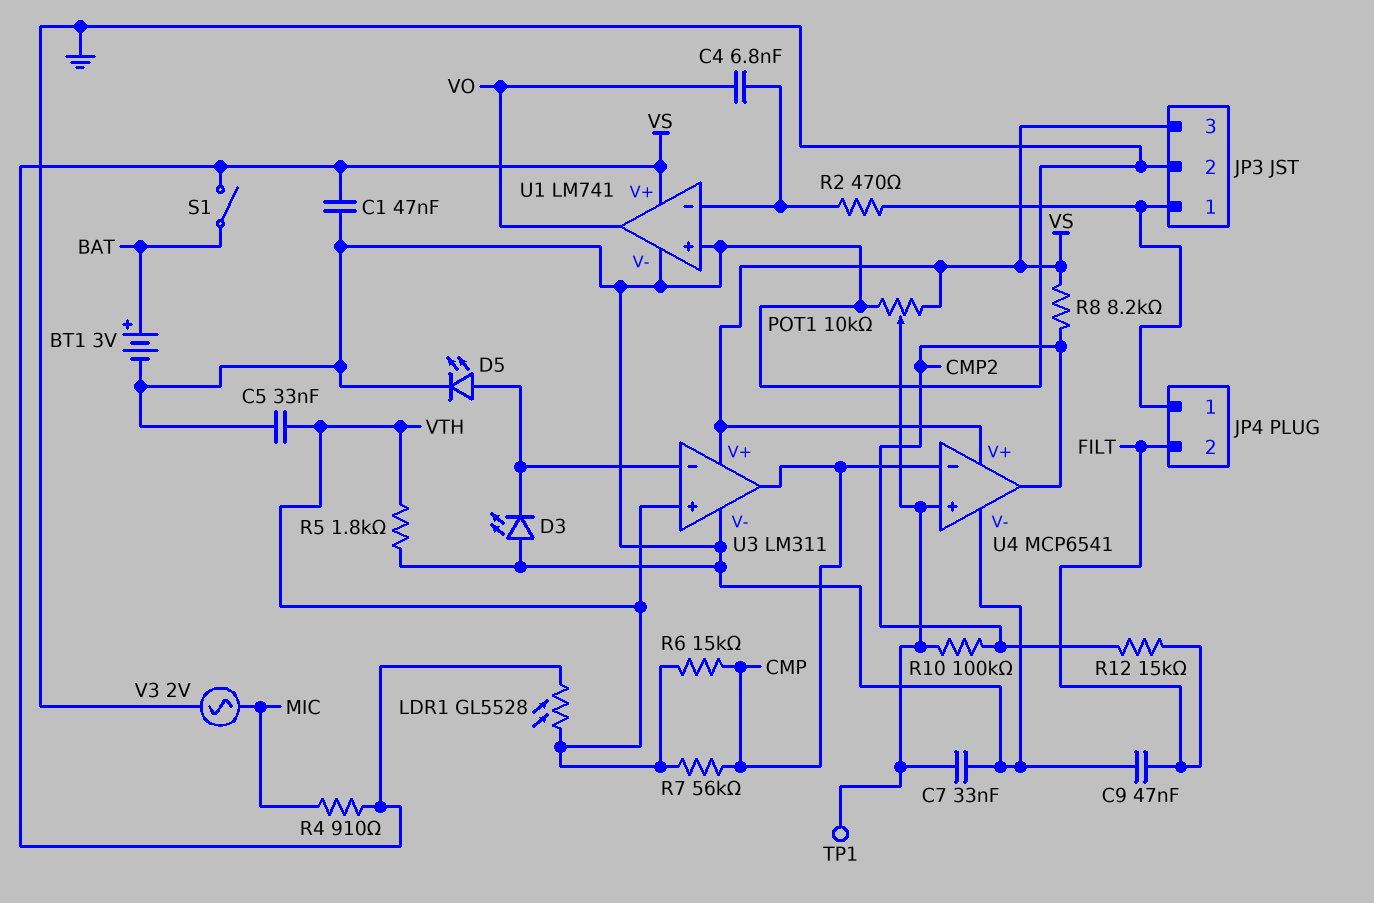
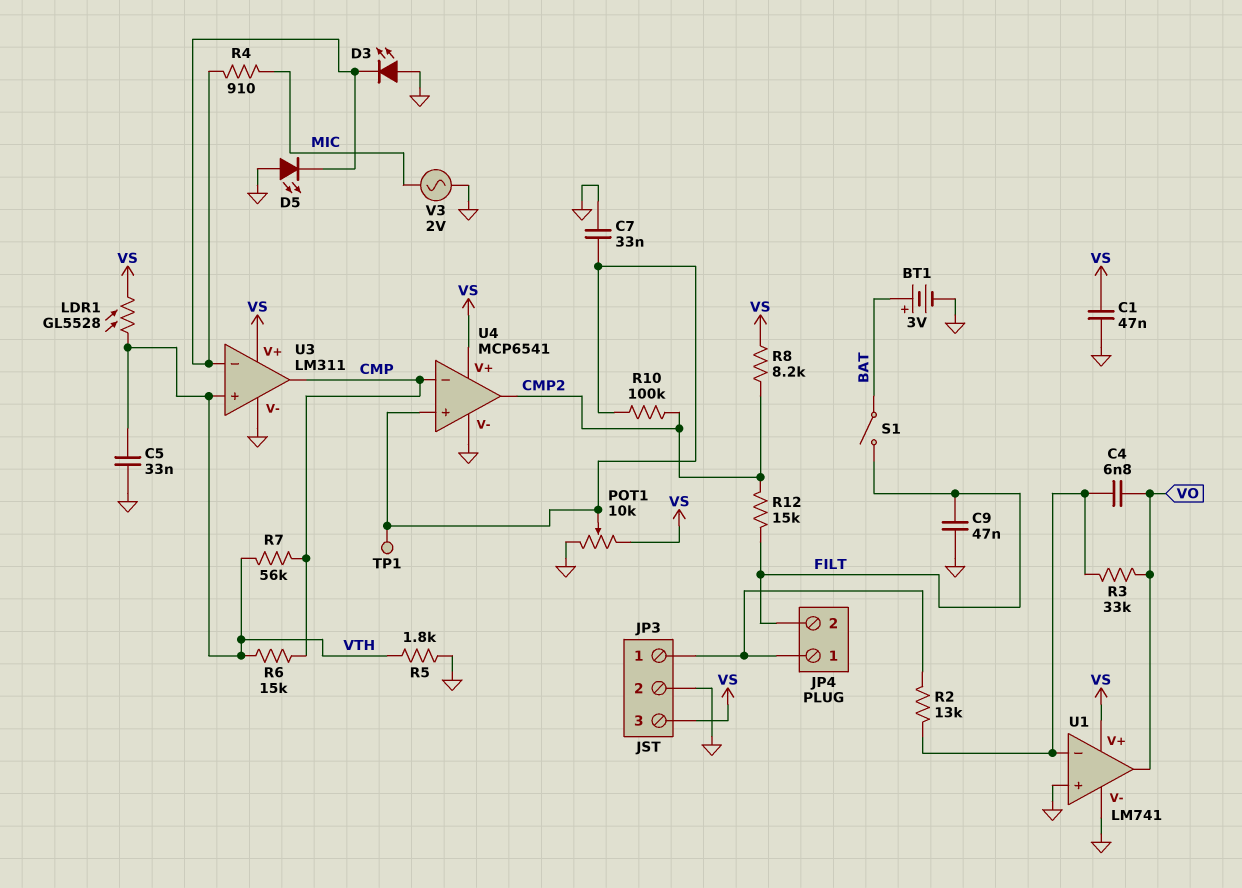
D5: LED (A U3/in-, K GND) -> LED (A GND, K U3/in-)
R2: 470 (JP3/1, U1/in-) -> 13k (JP3/1, U1/in-)
R3: none -> 33k (U1/in-, VO)
R4: 910 (MIC, VS) -> 910 (MIC, U3/in-)
S1: switch (BAT, VS) -> switch (BAT, FILT)

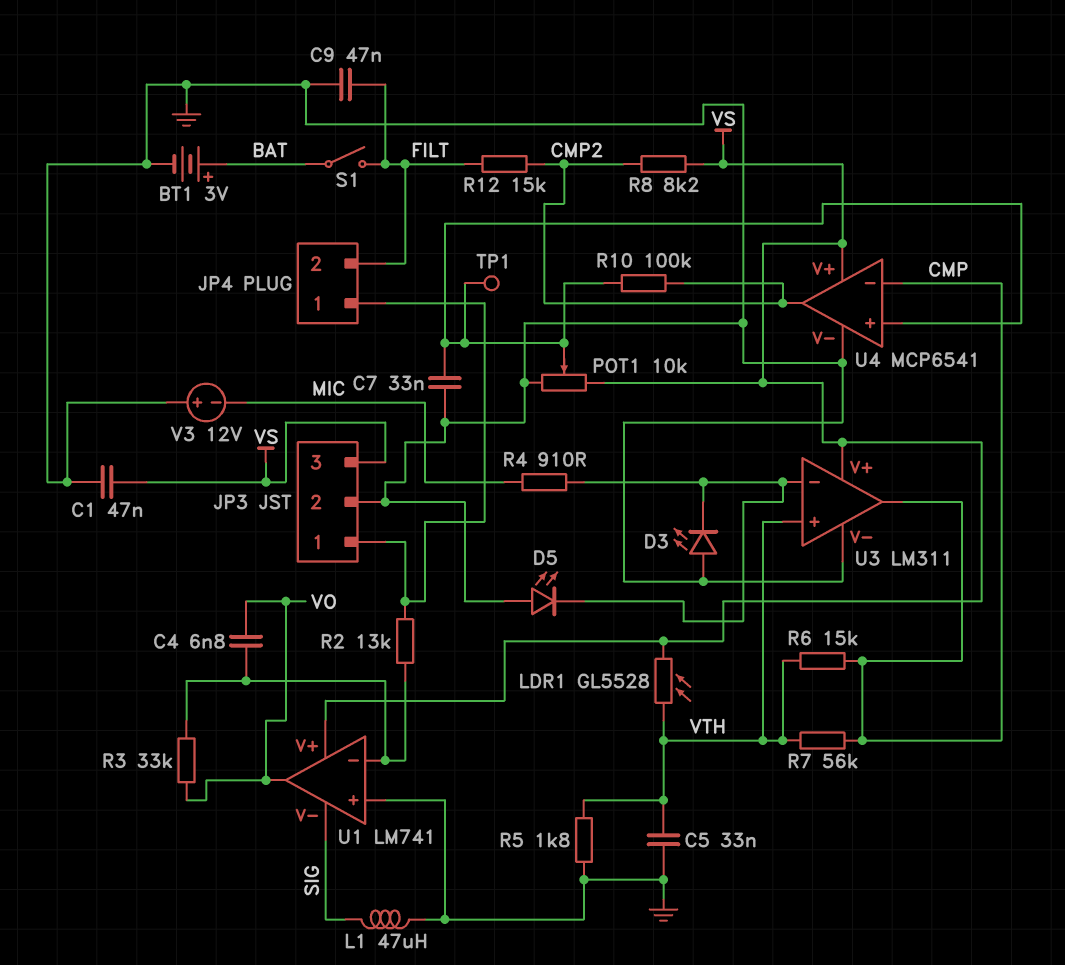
L1: none -> 47uH (GND, SIG)
U1 pin V-: GND -> SIG
V3: AC 2V (GND, MIC) -> 12V (plus GND, minus MIC)

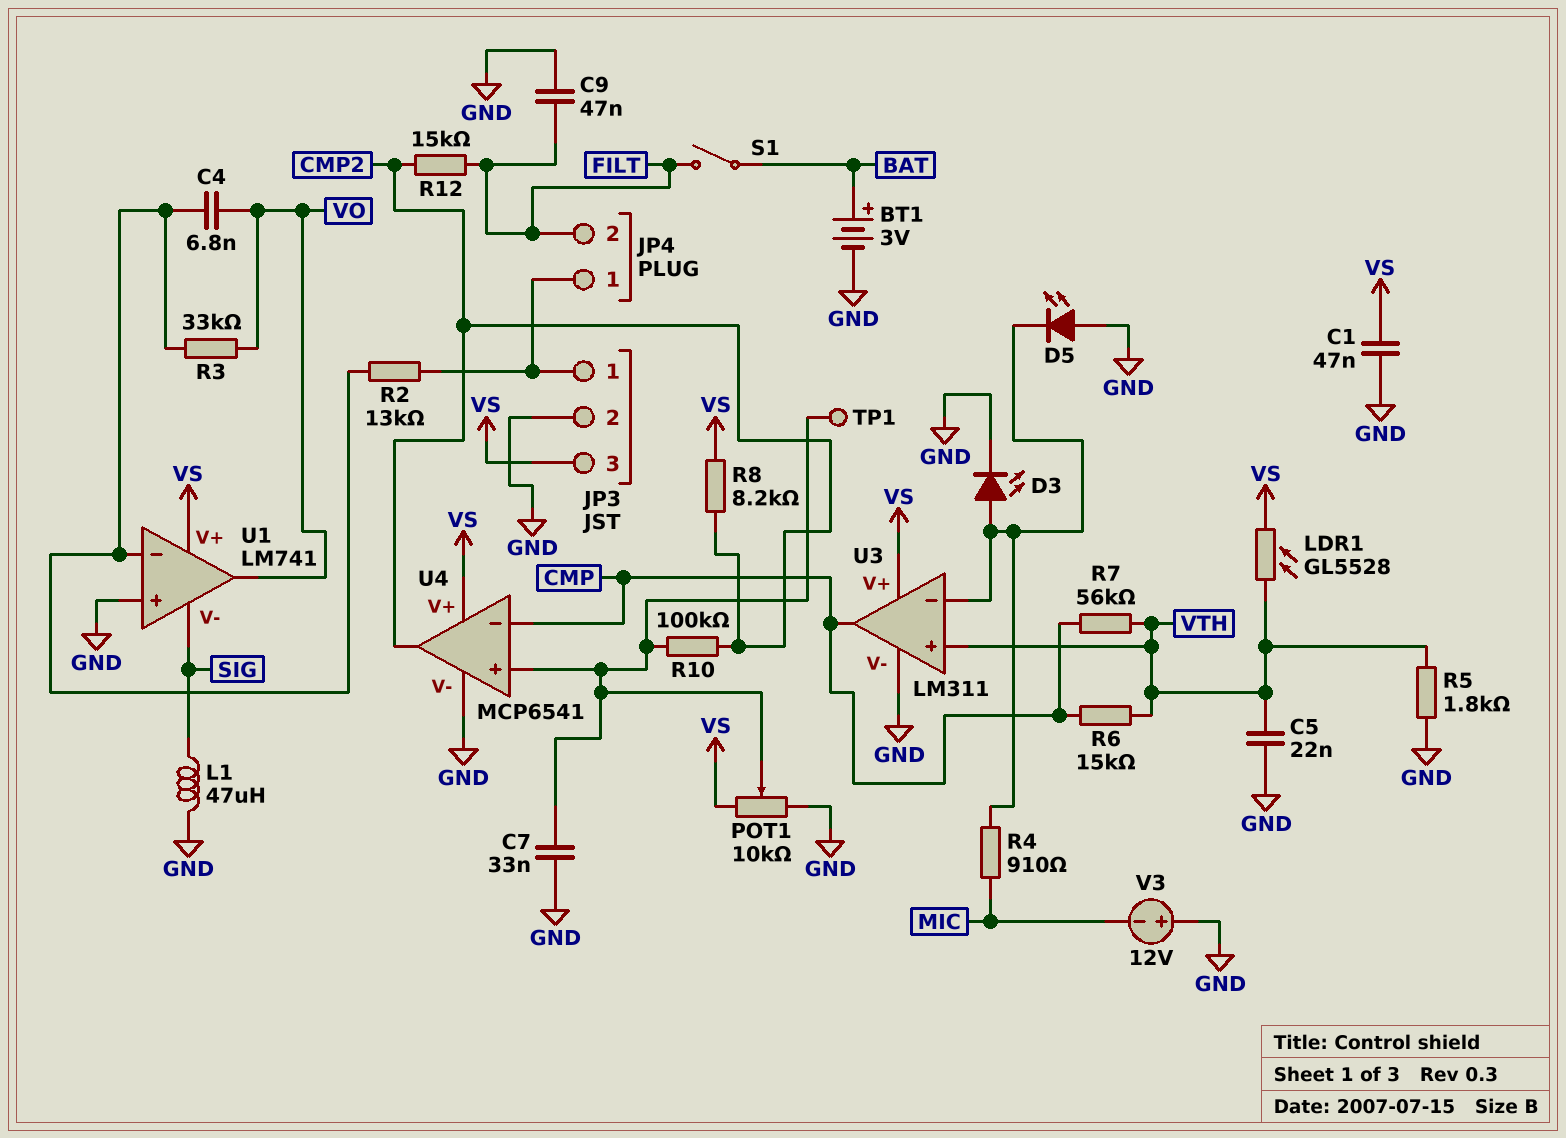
C5: 33nF (GND, VTH) -> 22nF (GND, VTH)
D3: LED (A GND, K U3/in-) -> LED (A U3/in-, K GND)

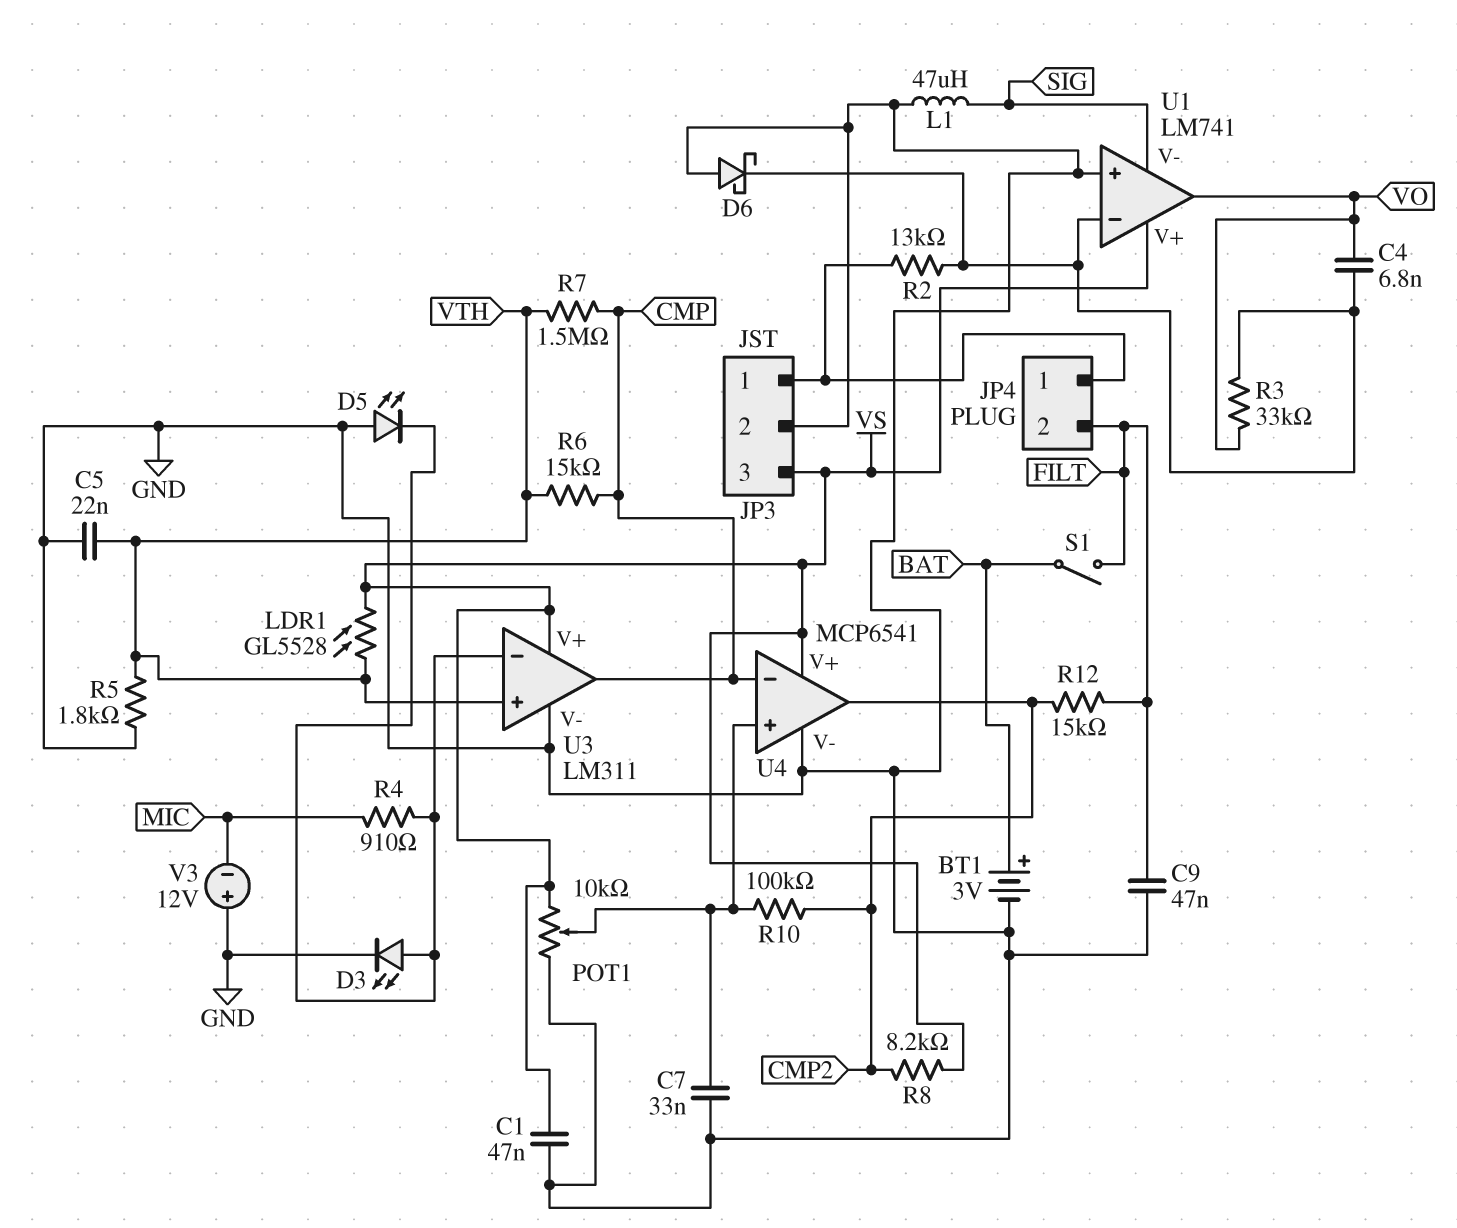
D6: none -> schottky (A GND, K U1/in-)
R7: 56k (CMP, VTH) -> 1.5M (CMP, VTH)
TP1: test point (U4/in+) -> none

